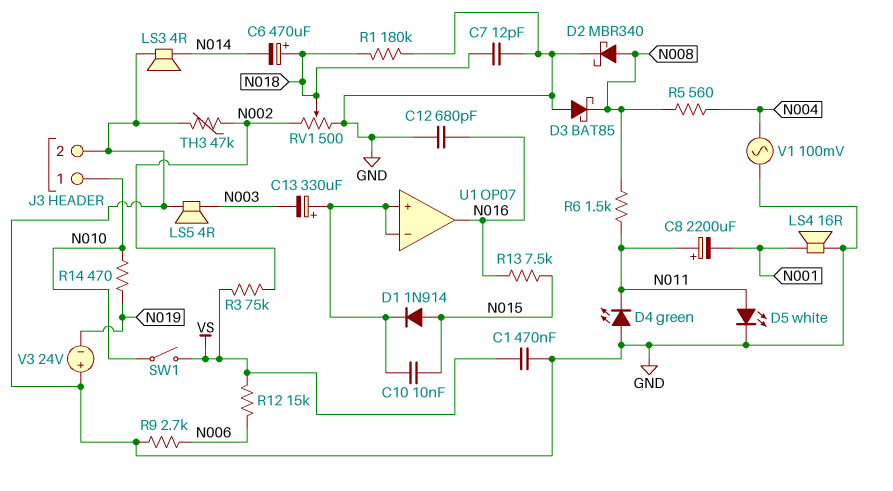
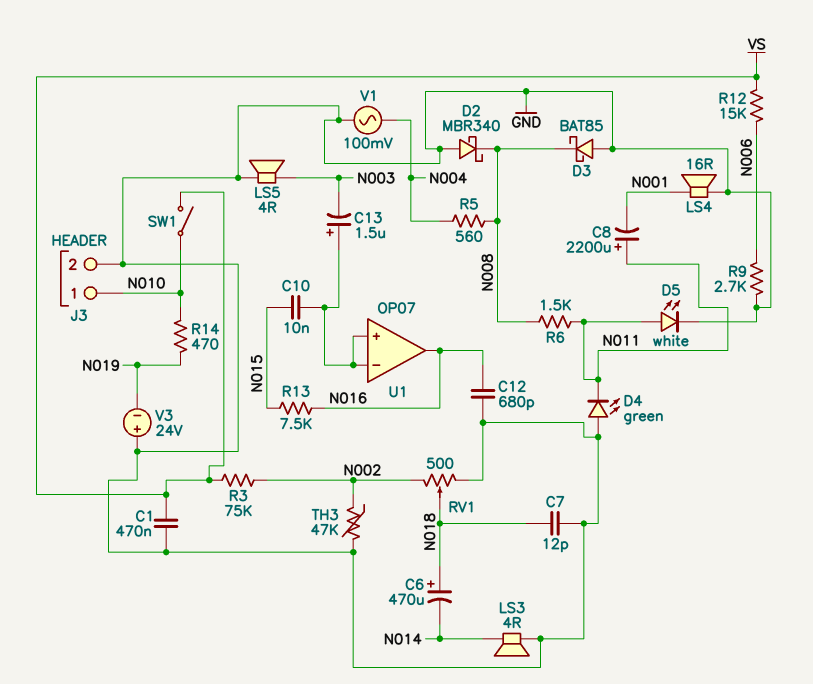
C13: 330uF (plus U1/in+, minus N003) -> 1.5uF (plus U1/in+, minus N003)
D1: diode 1N914 (A N015, K U1/in+) -> none
D2: schottky MBR340 (A N008, K GND) -> schottky MBR340 (A GND, K N008)
R1: 180k (GND, N018) -> none

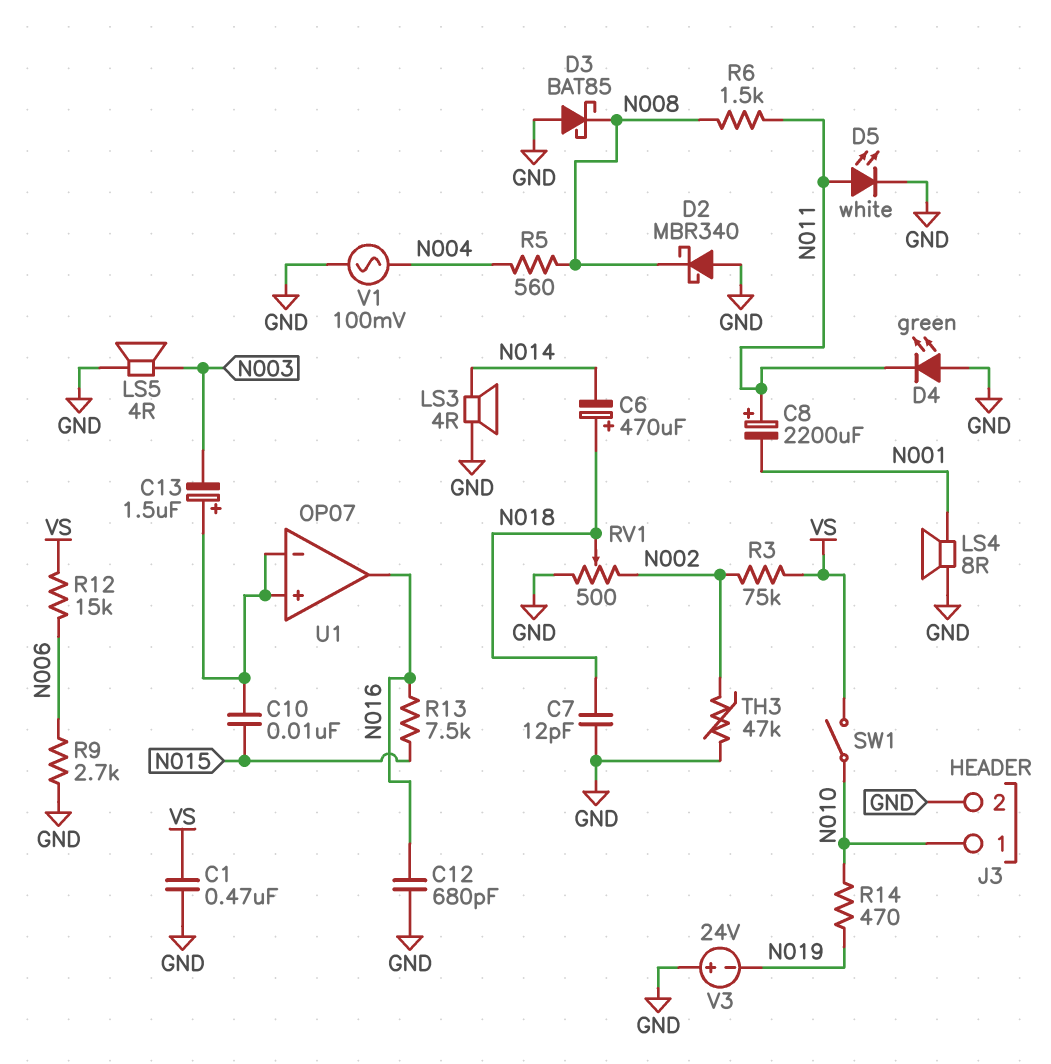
LS4: speaker 16R (GND, N001) -> speaker 8R (GND, N001)

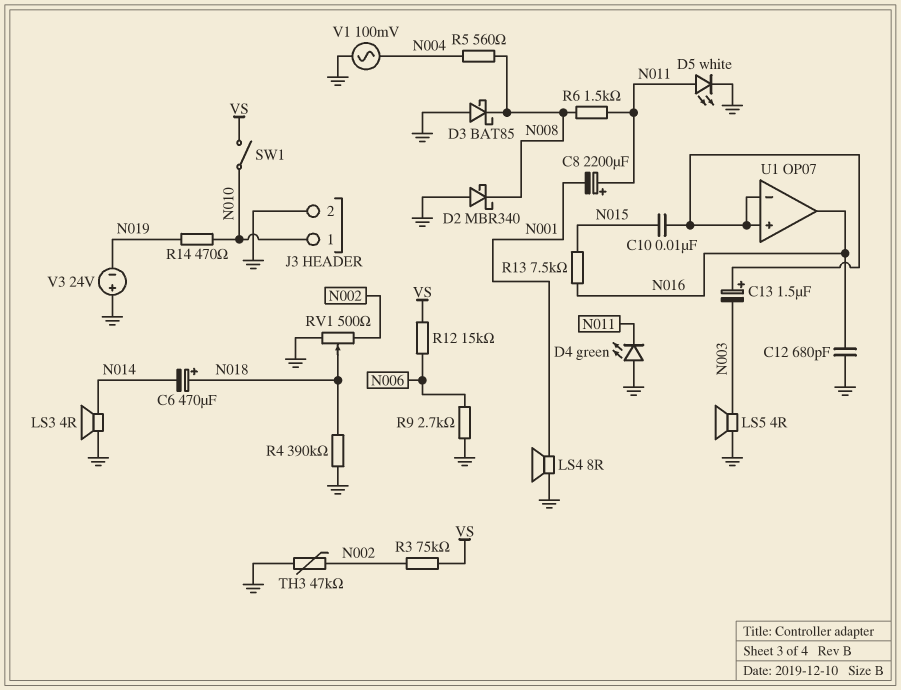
C1: 470nF (GND, VS) -> none
C7: 12pF (GND, N018) -> none
R4: none -> 390k (GND, N018)

